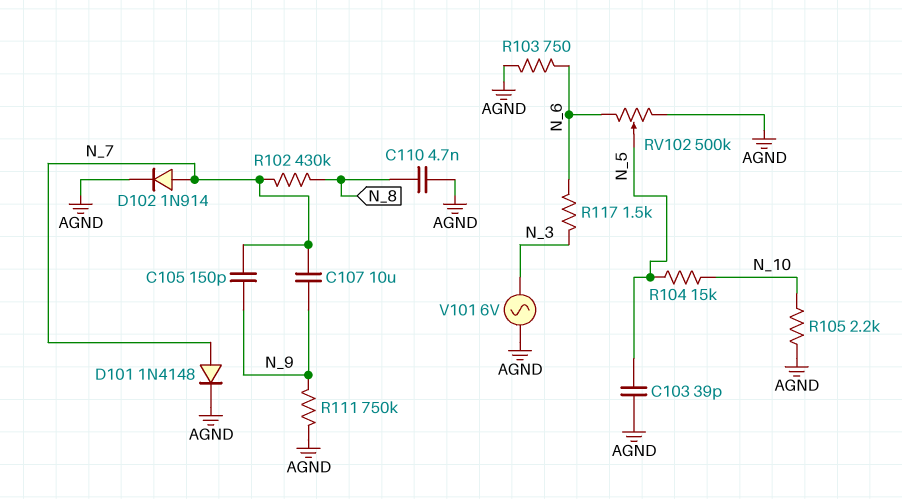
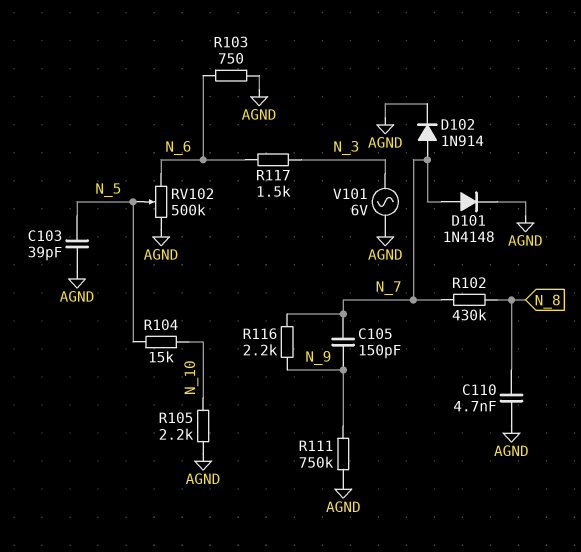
C107: 10uF (N_7, N_9) -> none
R116: none -> 2.2k (N_7, N_9)

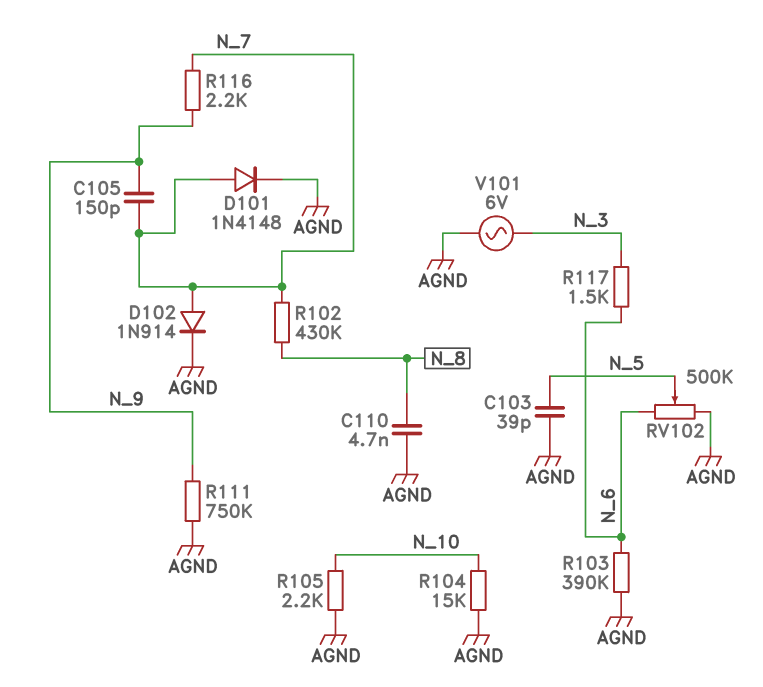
R103: 750 (AGND, N_6) -> 390k (AGND, N_6)
R104: 15k (N_5, N_10) -> 15k (AGND, N_10)

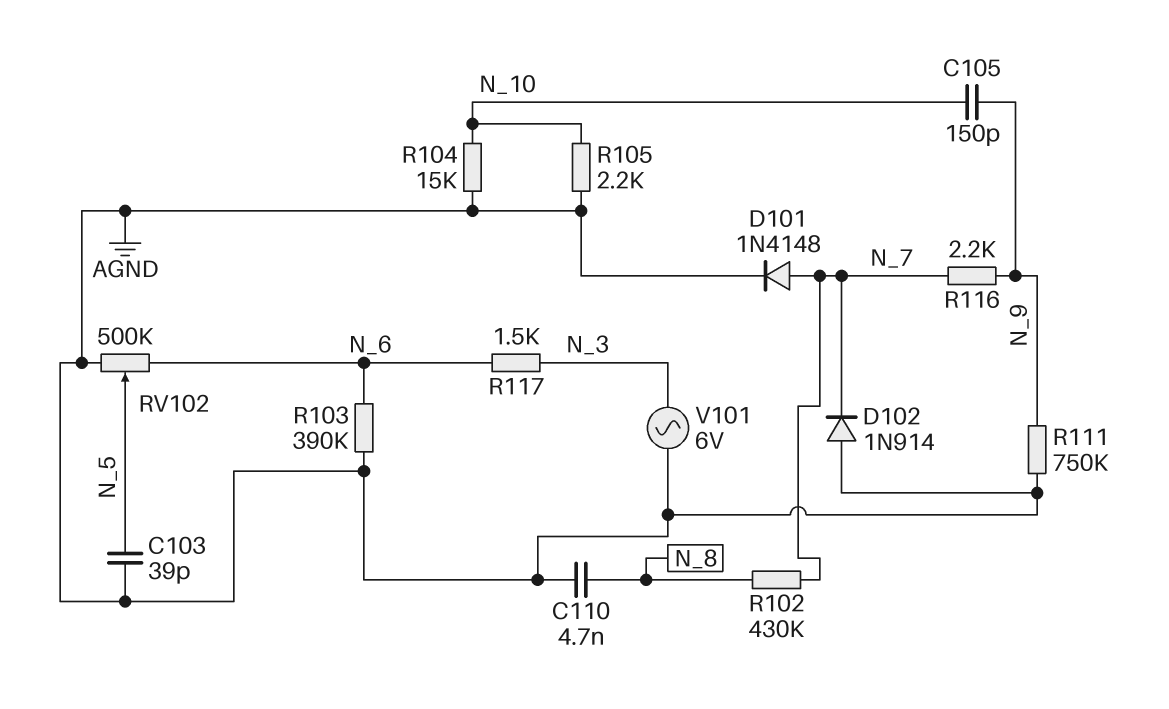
C105: 150pF (N_7, N_9) -> 150pF (N_9, N_10)
D102: diode 1N914 (A N_7, K AGND) -> diode 1N914 (A AGND, K N_7)

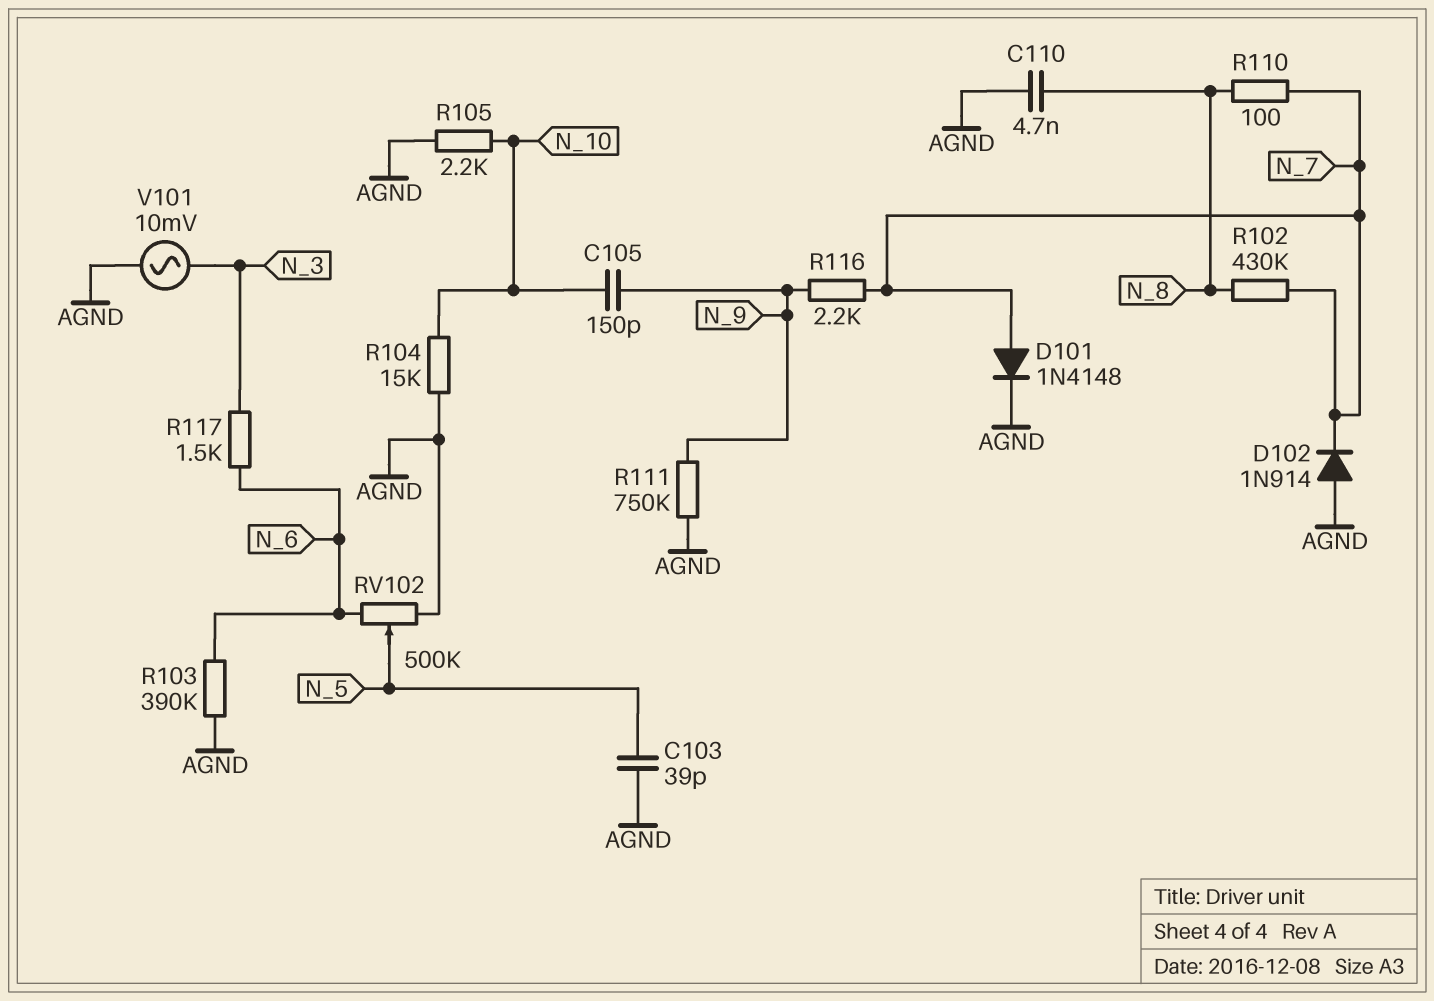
R110: none -> 100 (N_7, N_8)
V101: AC 6V (AGND, N_3) -> AC 10mV (AGND, N_3)

